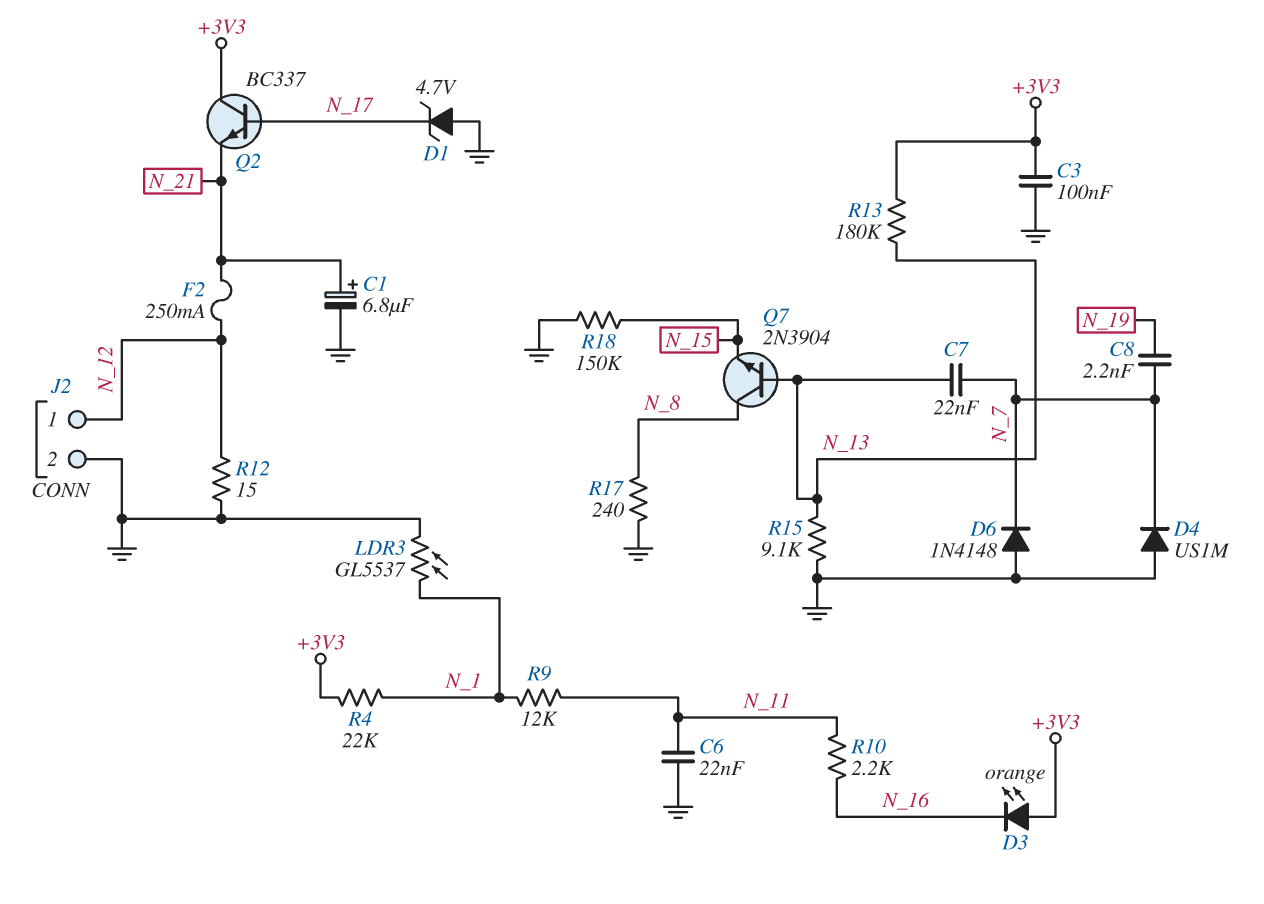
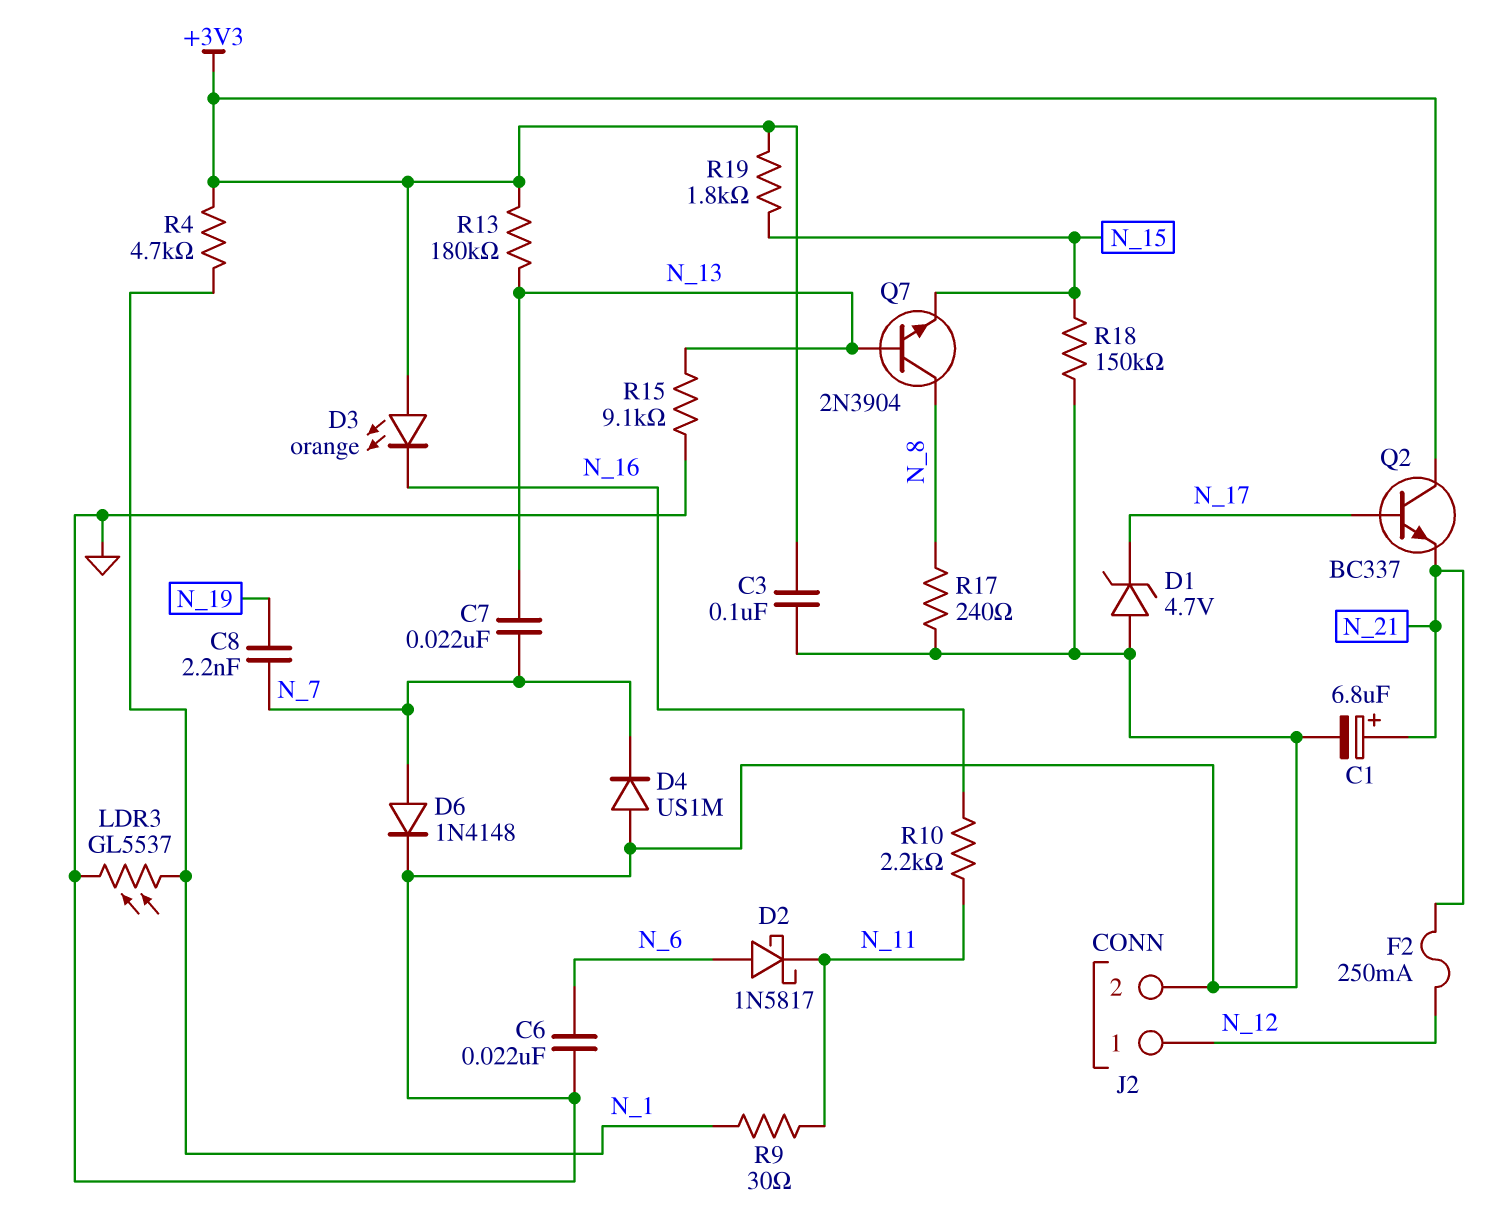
C6: 22nF (GND, N_11) -> 22nF (GND, N_6)
D2: none -> schottky 1N5817 (A N_6, K N_11)
D6: diode 1N4148 (A GND, K N_7) -> diode 1N4148 (A N_7, K GND)
R4: 22k (+3V3, N_1) -> 4.7k (+3V3, N_1)
R9: 12k (N_1, N_11) -> 30 (N_1, N_11)
R12: 15 (GND, N_12) -> none
R19: none -> 1.8k (+3V3, N_15)

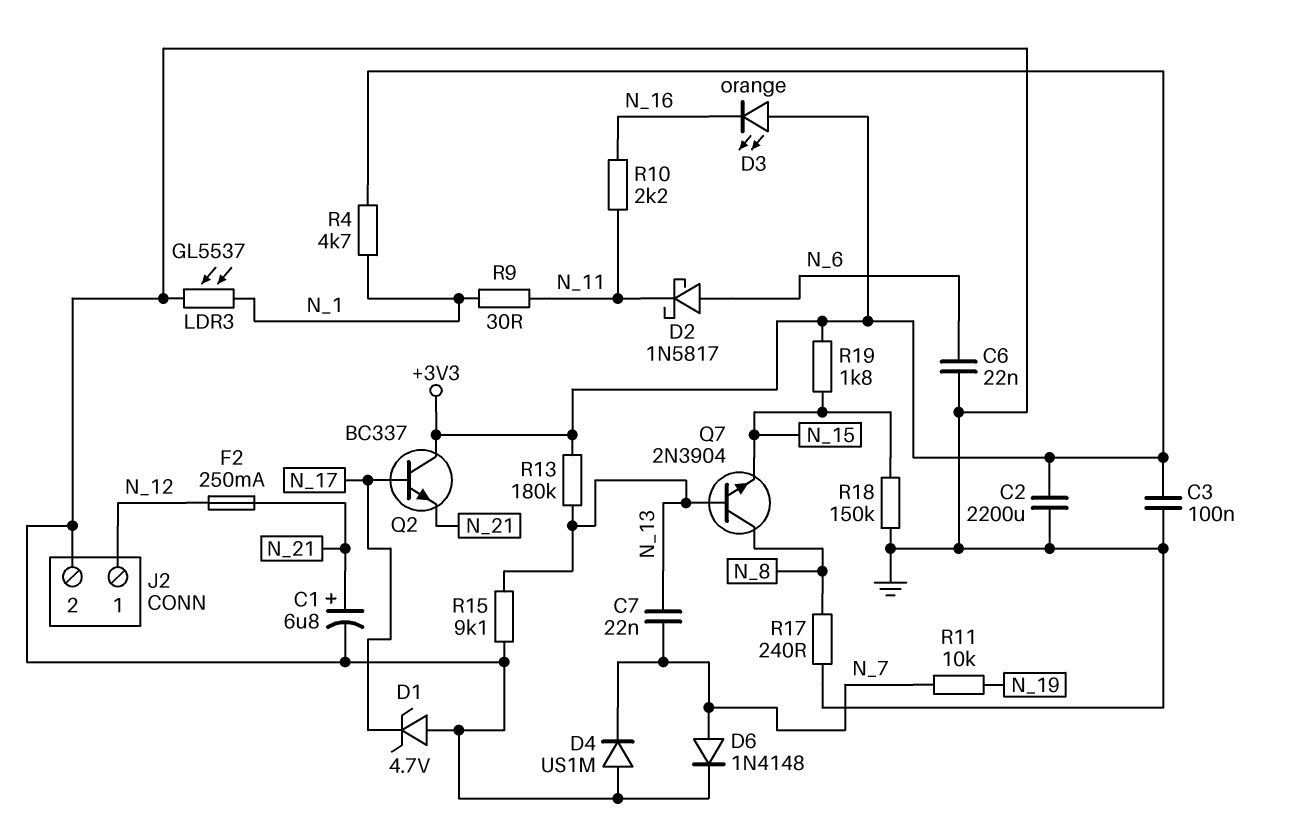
C2: none -> 2200uF (+3V3, GND)
C8: 2.2nF (N_7, N_19) -> none
R11: none -> 10k (N_7, N_19)

